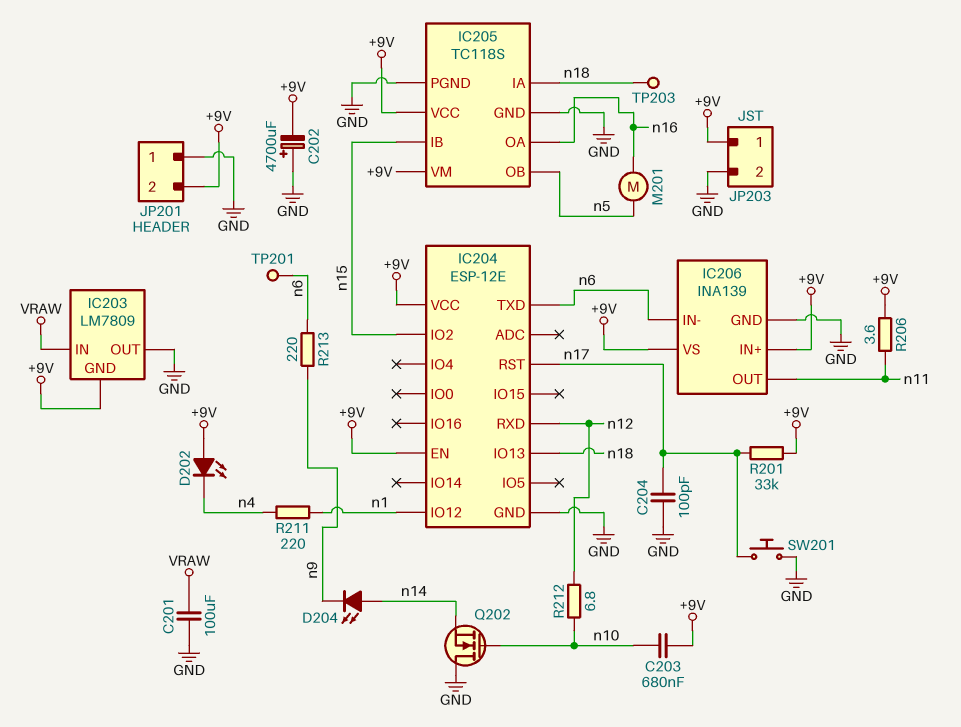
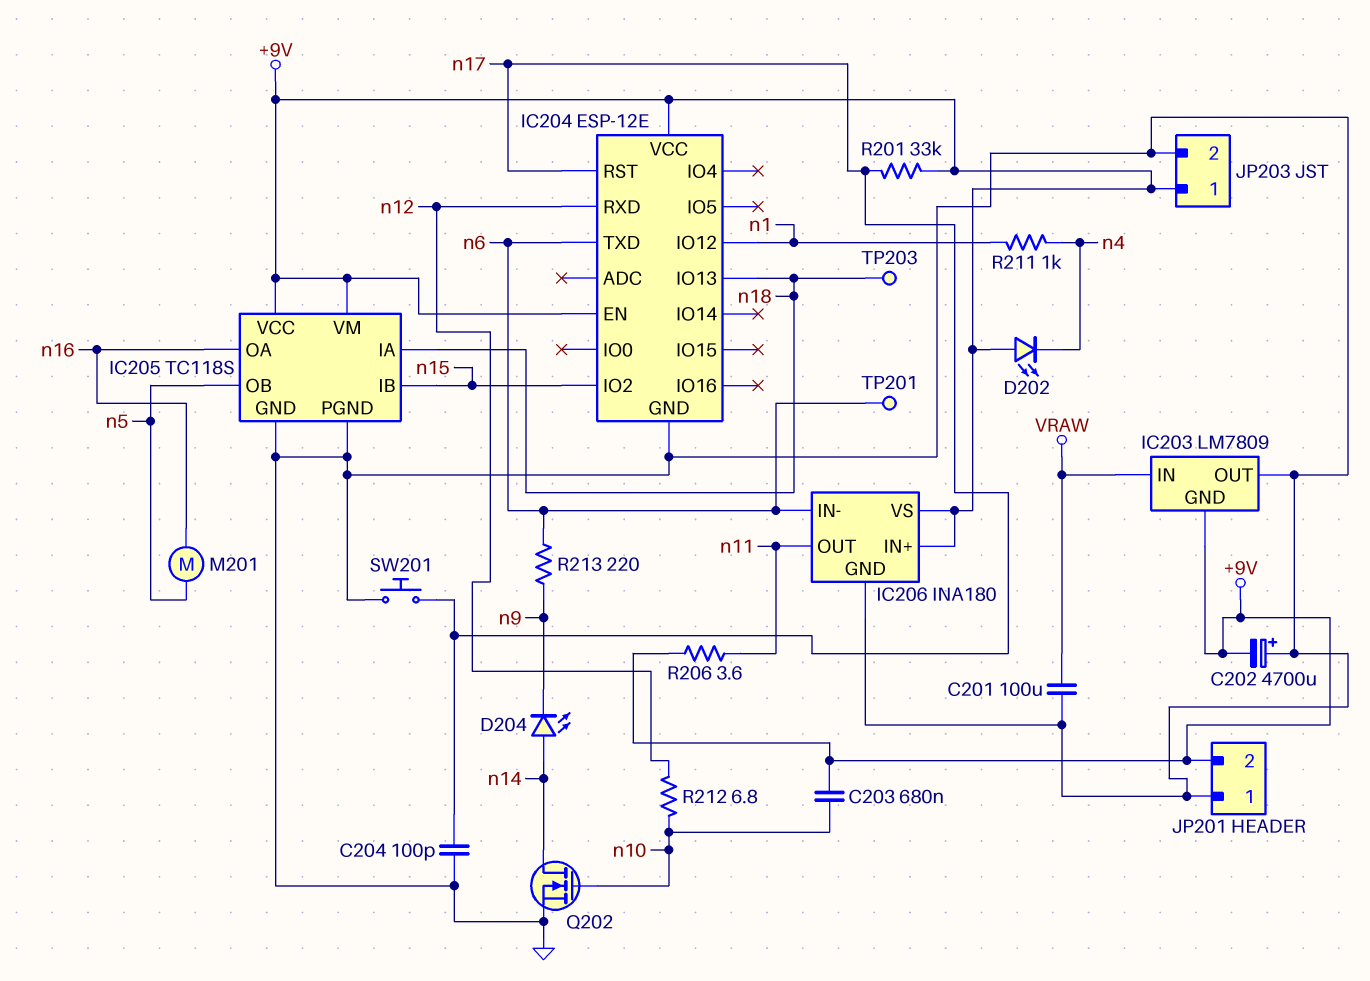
IC206: INA139 -> INA180
Q202: NMOS (G n10, D GND, S n14) -> NMOS (G n10, D n14, S GND)
R211: 220 (n1, n4) -> 1k (n1, n4)

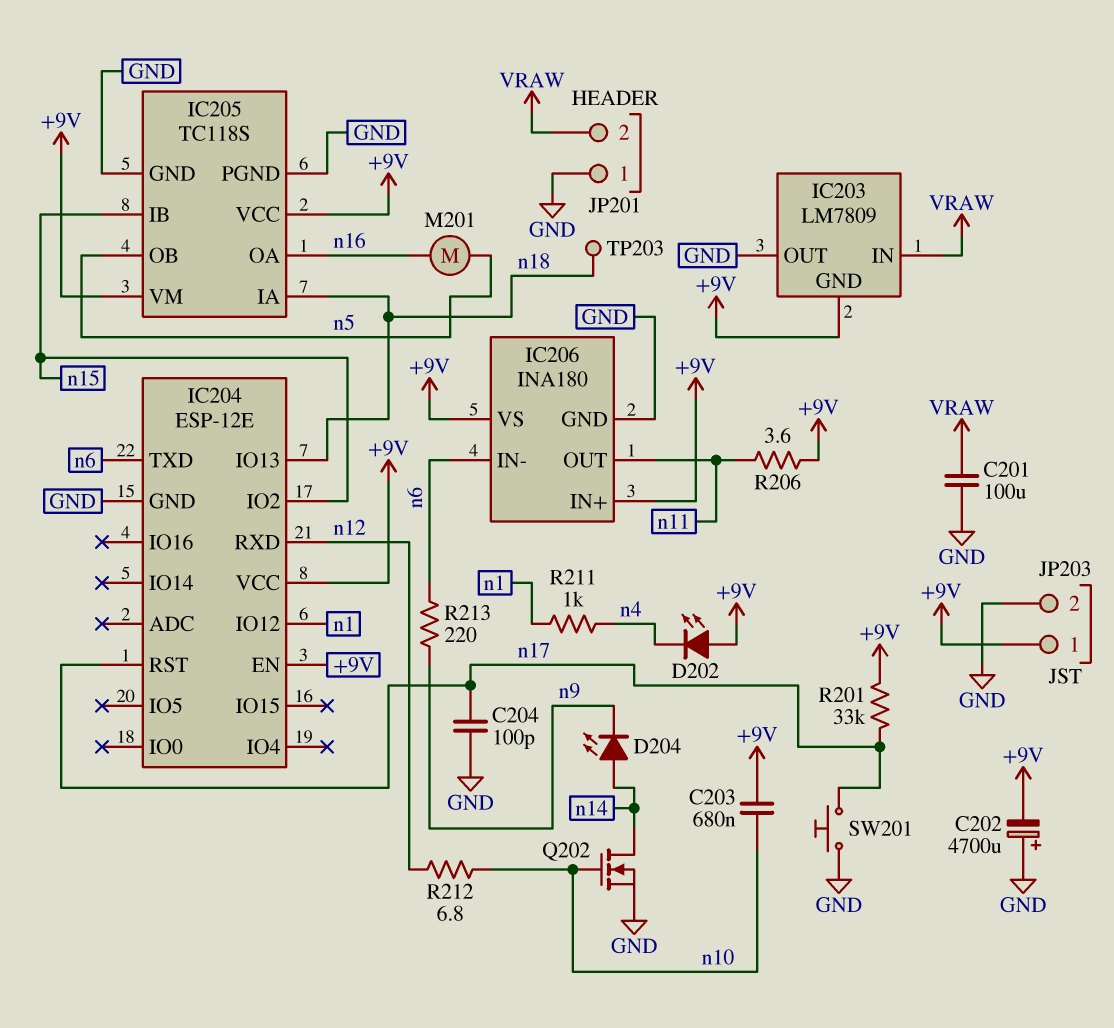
JP201 pin 2: +9V -> VRAW
TP201: test point (n6) -> none

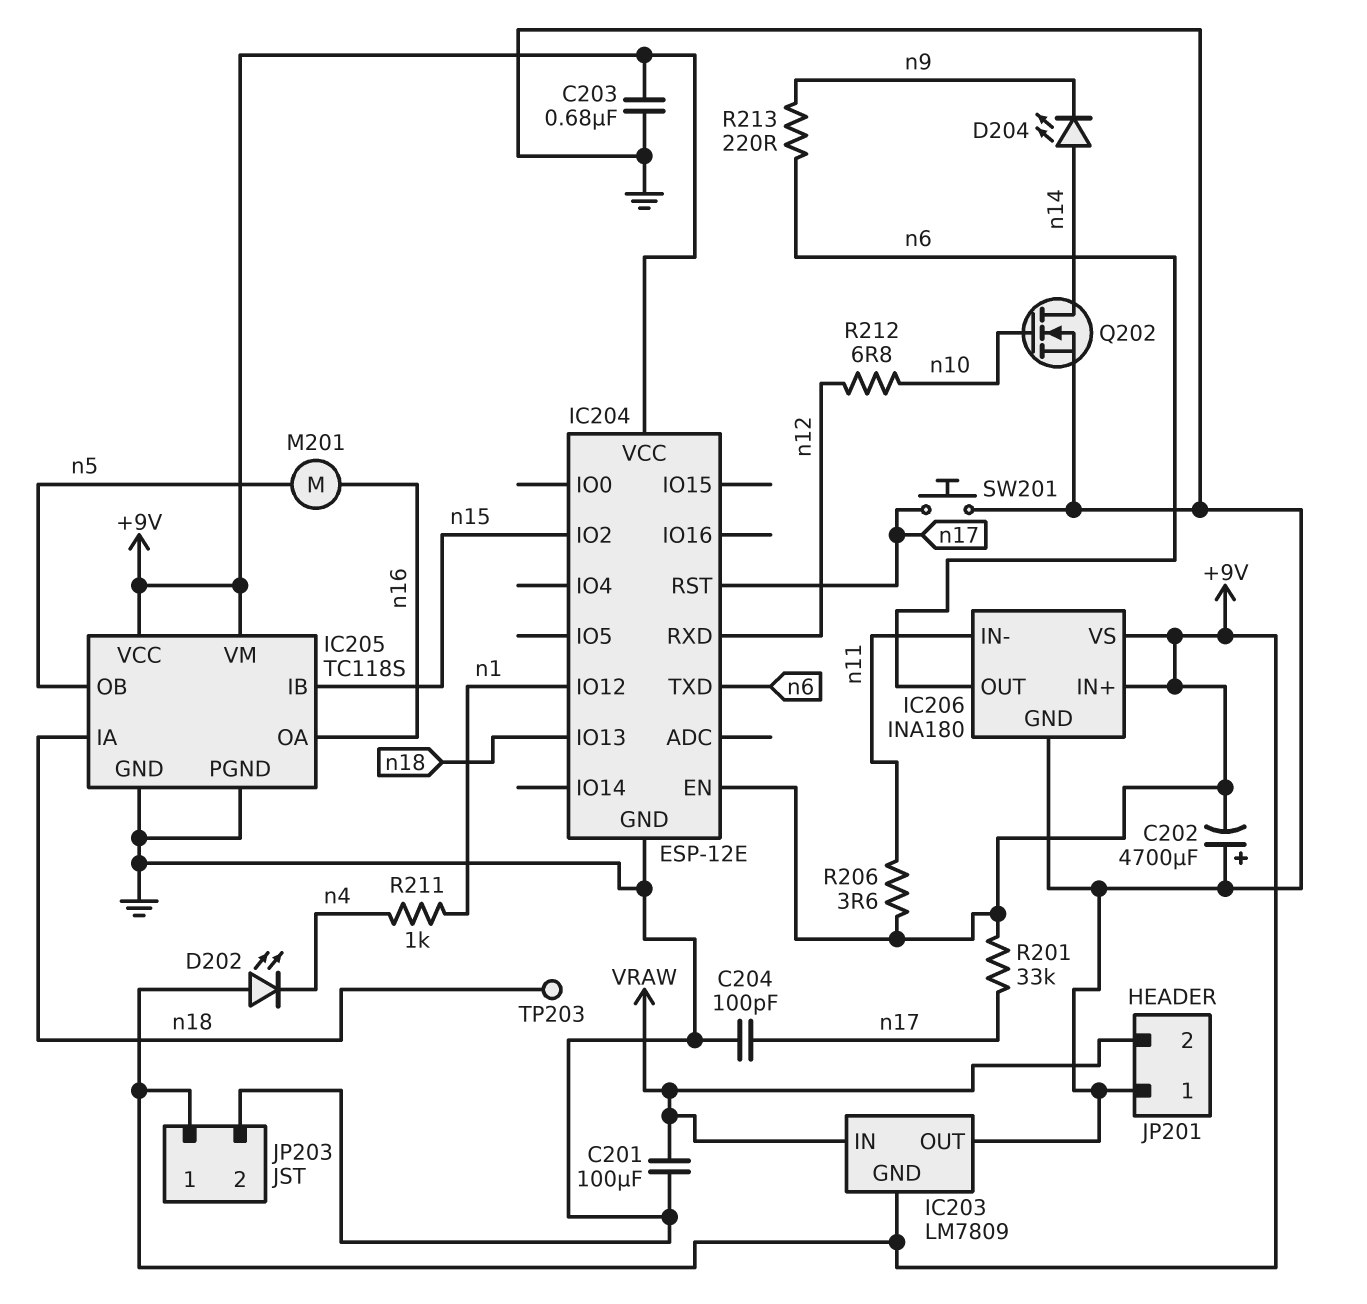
C203: 680nF (+9V, n10) -> 680nF (+9V, GND)
IC206 pin IN-: n6 -> n11
IC206 pin OUT: n11 -> n6

